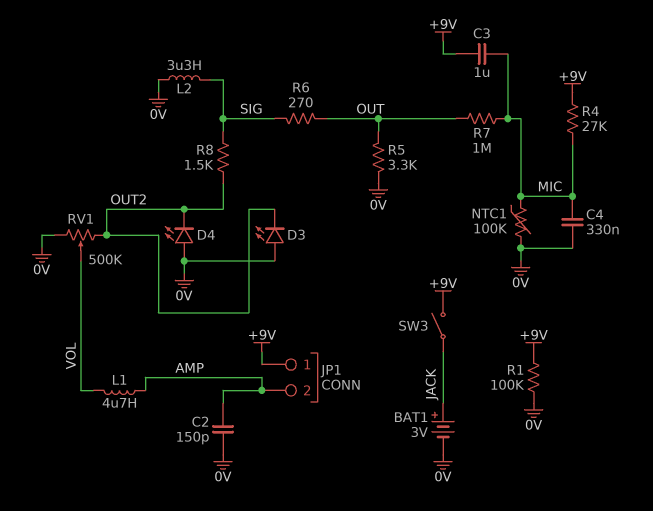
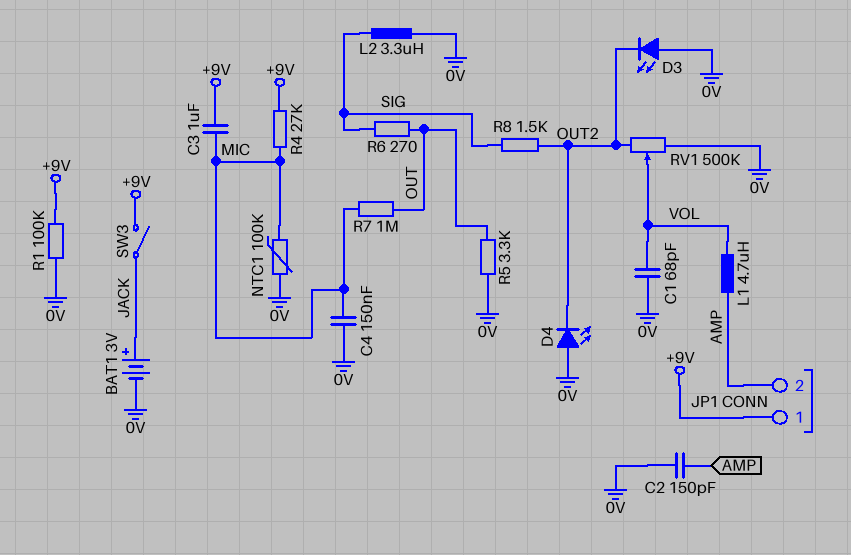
C1: none -> 68pF (0V, VOL)
C4: 330nF (0V, MIC) -> 150nF (0V, MIC)

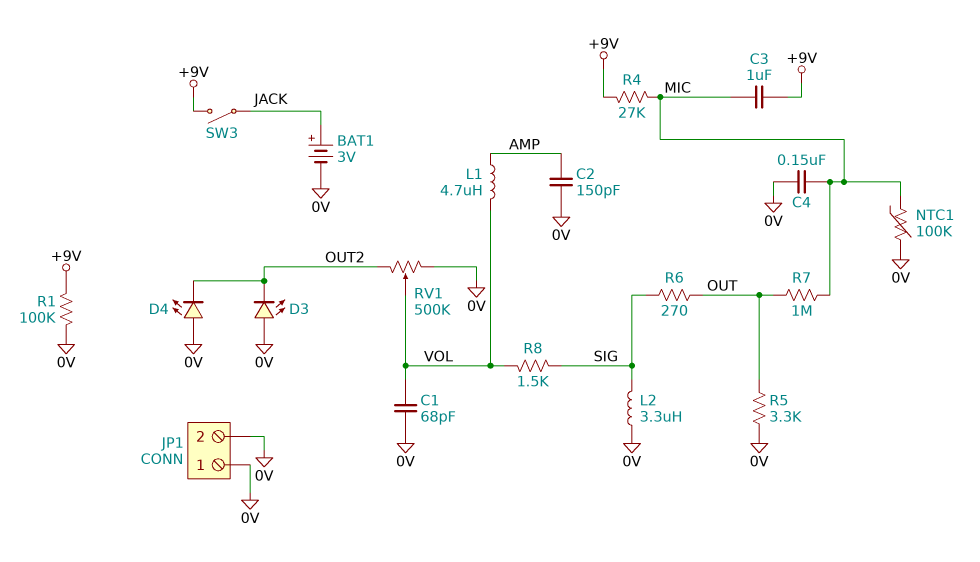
JP1 pin 1: +9V -> 0V
JP1 pin 2: AMP -> 0V
R8: 1.5k (OUT2, SIG) -> 1.5k (SIG, VOL)

